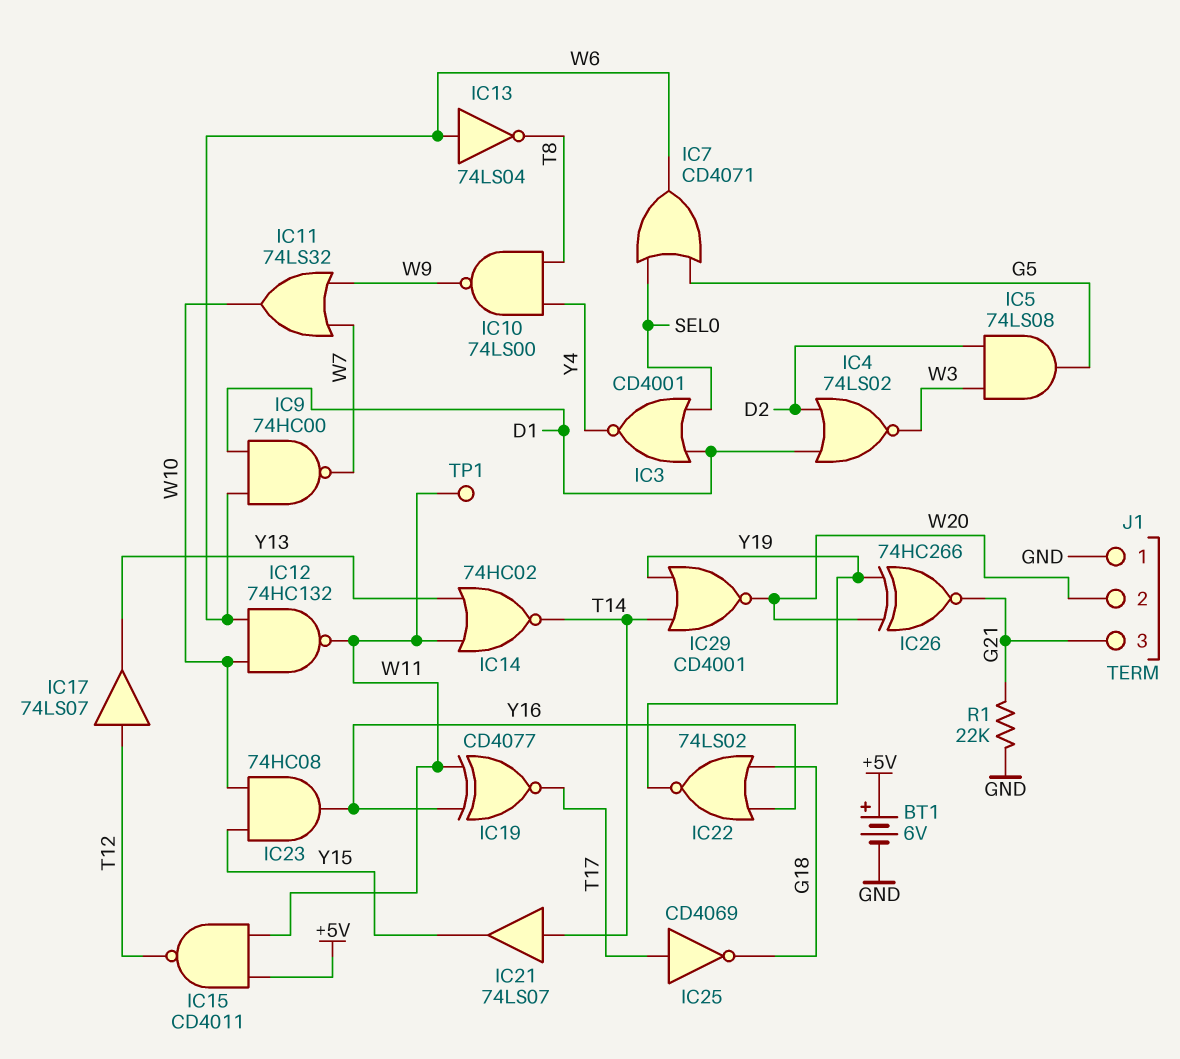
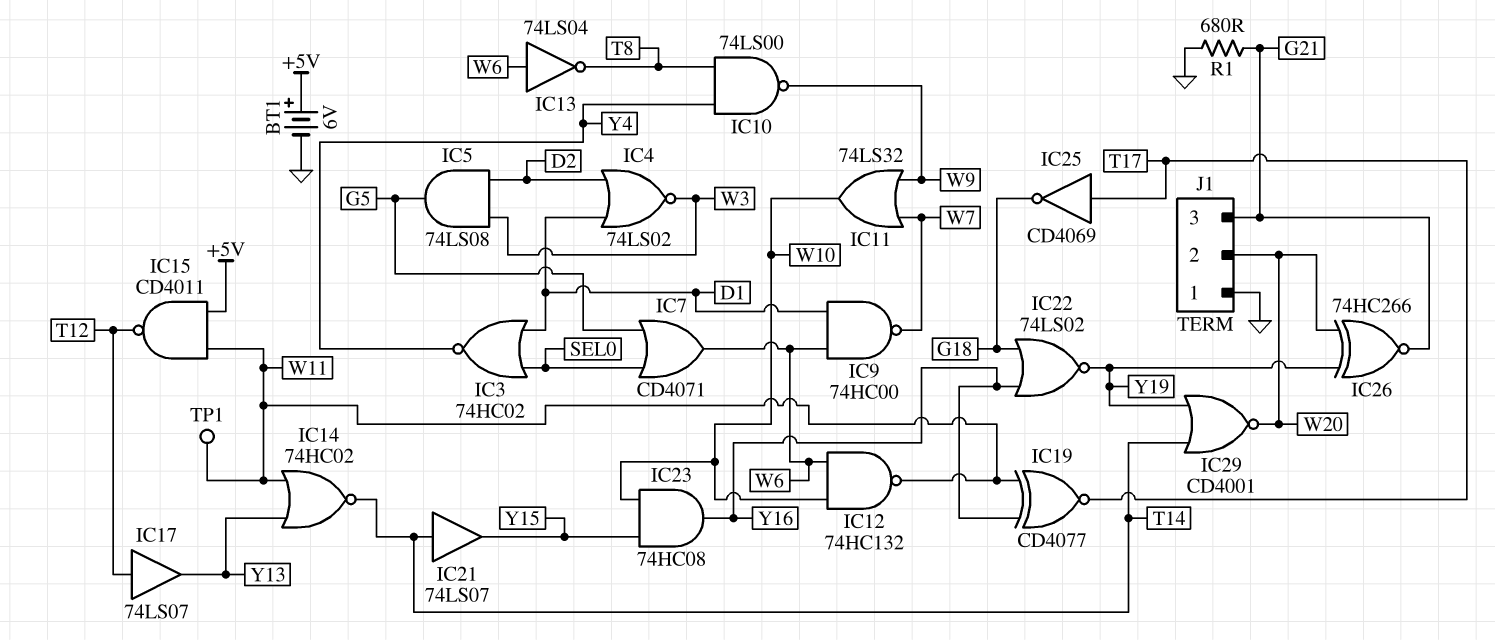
IC3: NOR CD4001 (in D1, in SEL0, out Y4) -> NOR 74HC02 (in D1, in SEL0, out Y4)
R1: 22k (G21, GND) -> 680 (G21, GND)

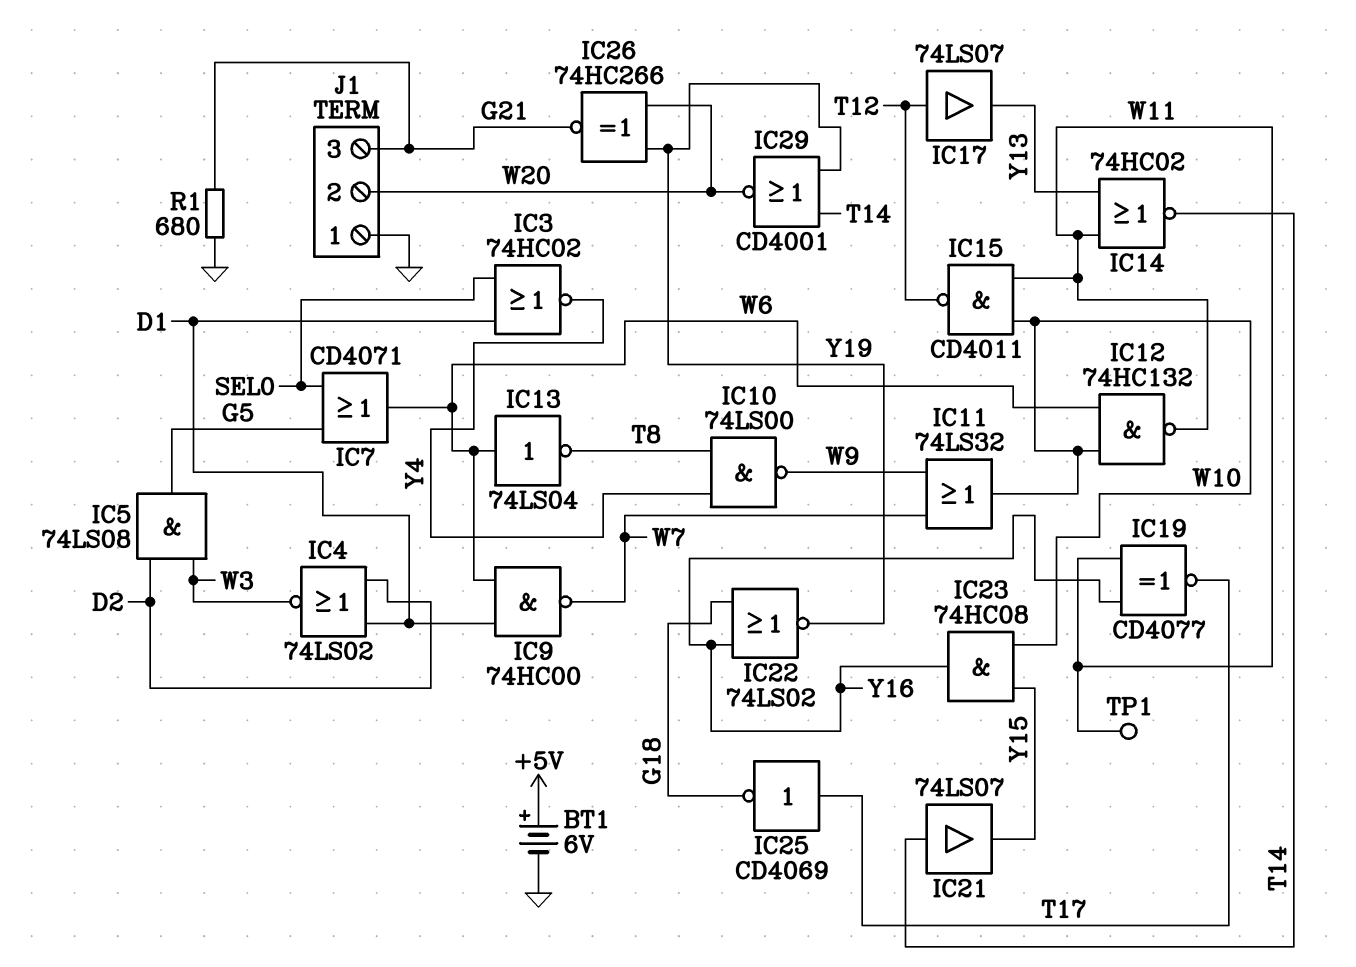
IC15: NAND CD4011 (in +5V, in W11, out T12) -> NAND CD4011 (in W10, in W11, out T12)

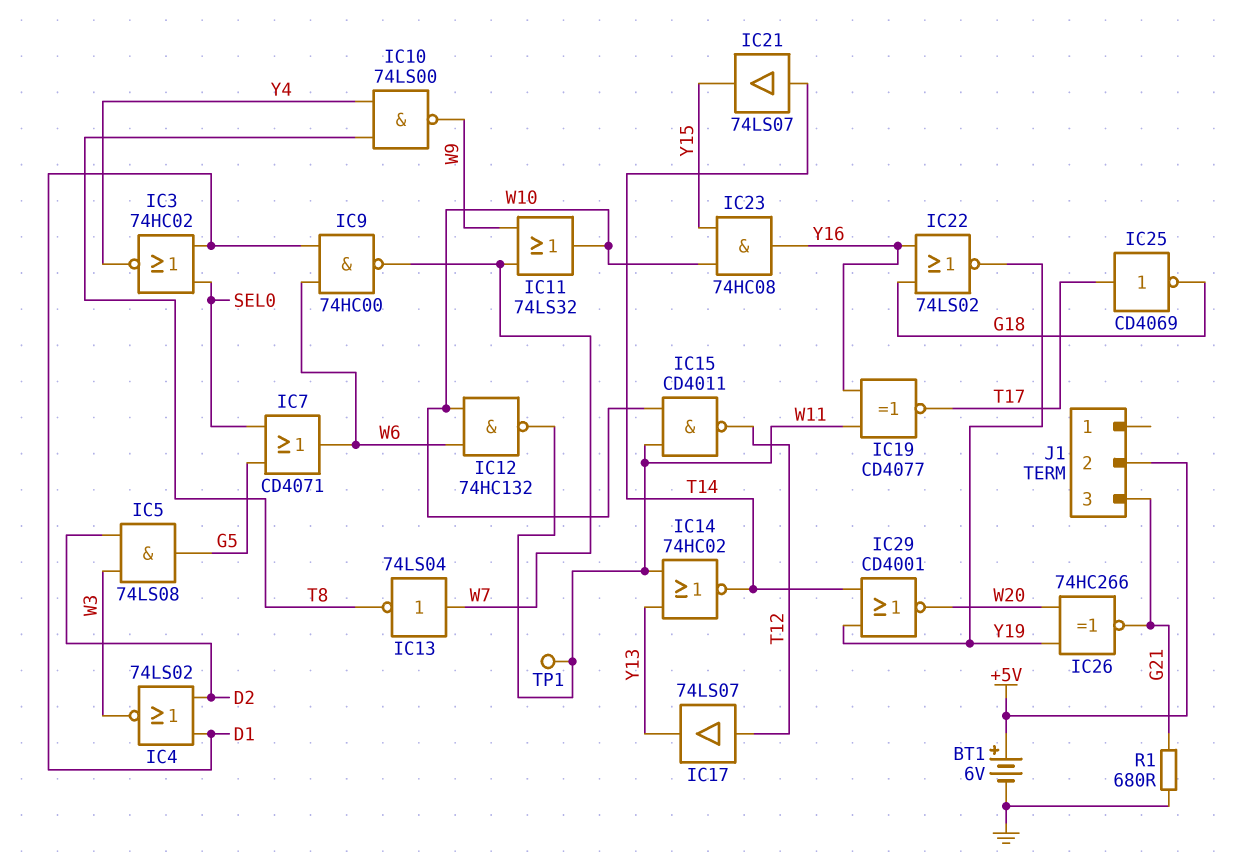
IC13: NOT 74LS04 (in W6, out T8) -> NOT 74LS04 (in W7, out T8)
J1 pin 1: GND -> none
J1 pin 2: W20 -> +5V

